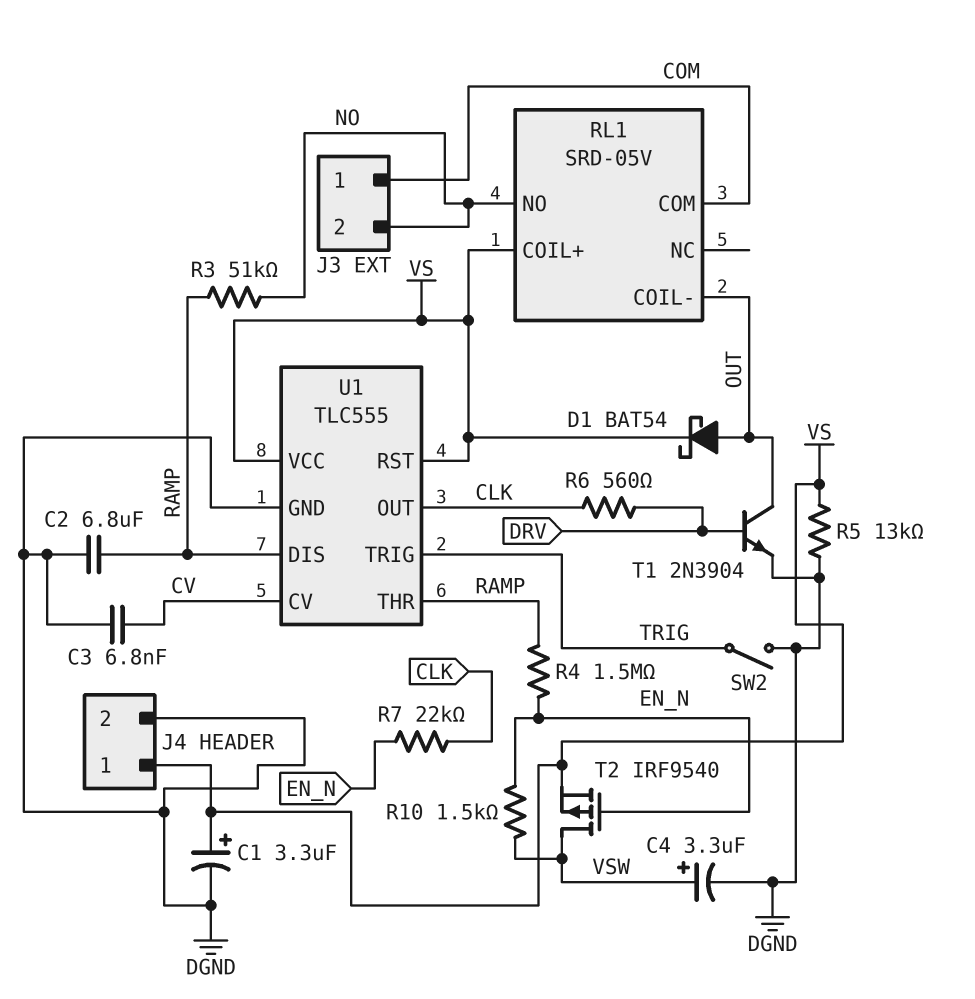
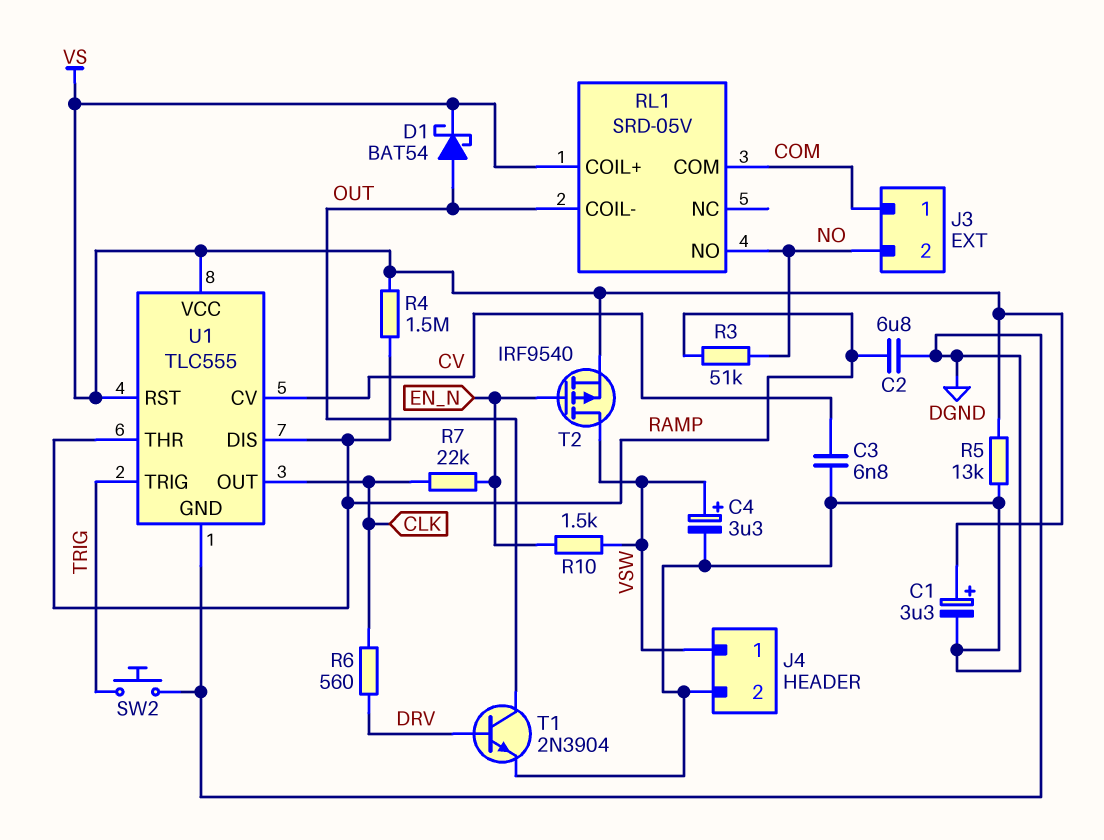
J4 pin 1: VS -> VSW
R4: 1.5M (EN_N, RAMP) -> 1.5M (RAMP, VS)
SW2: switch (DGND, TRIG) -> button (DGND, TRIG)

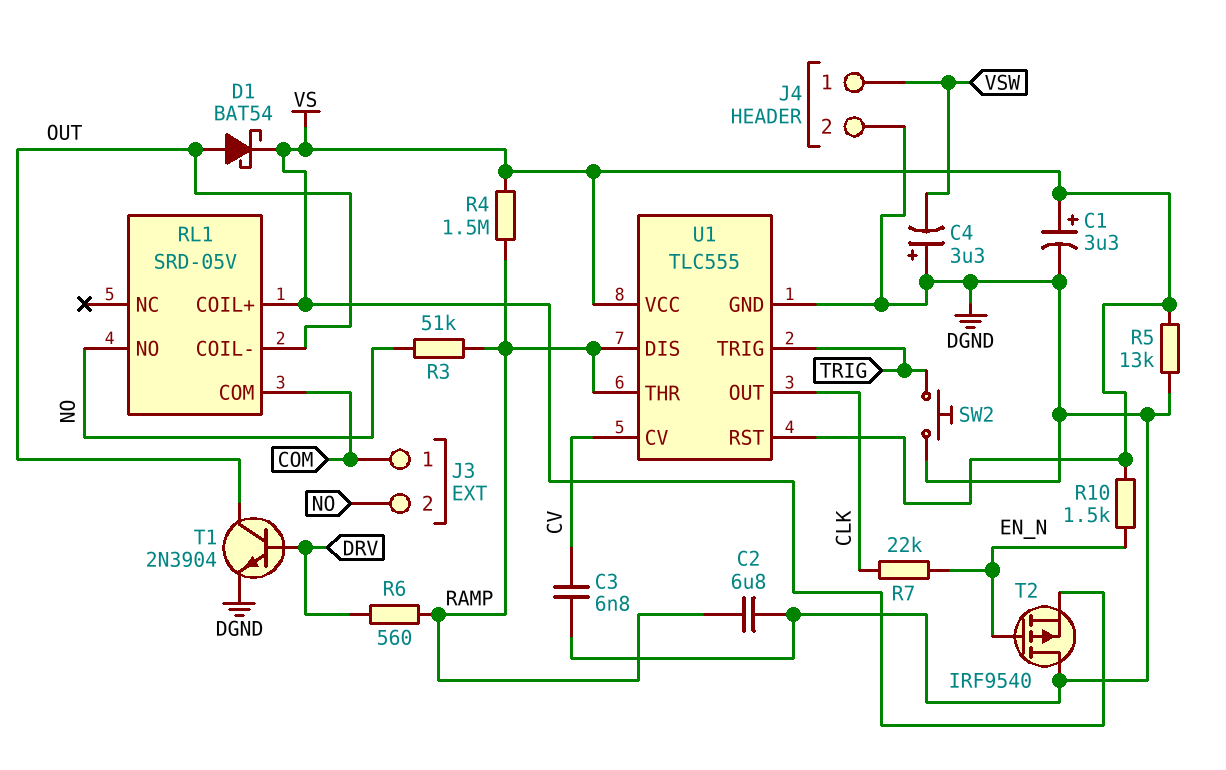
C4: 3.3uF (plus VSW, minus DGND) -> 3.3uF (plus DGND, minus VSW)
R6: 560 (CLK, DRV) -> 560 (DRV, RAMP)
R10: 1.5k (EN_N, VSW) -> 1.5k (EN_N, VS)
T2: PMOS IRF9540 (G EN_N, D VSW, S VS) -> PMOS IRF9540 (G EN_N, D DGND, S VS)

